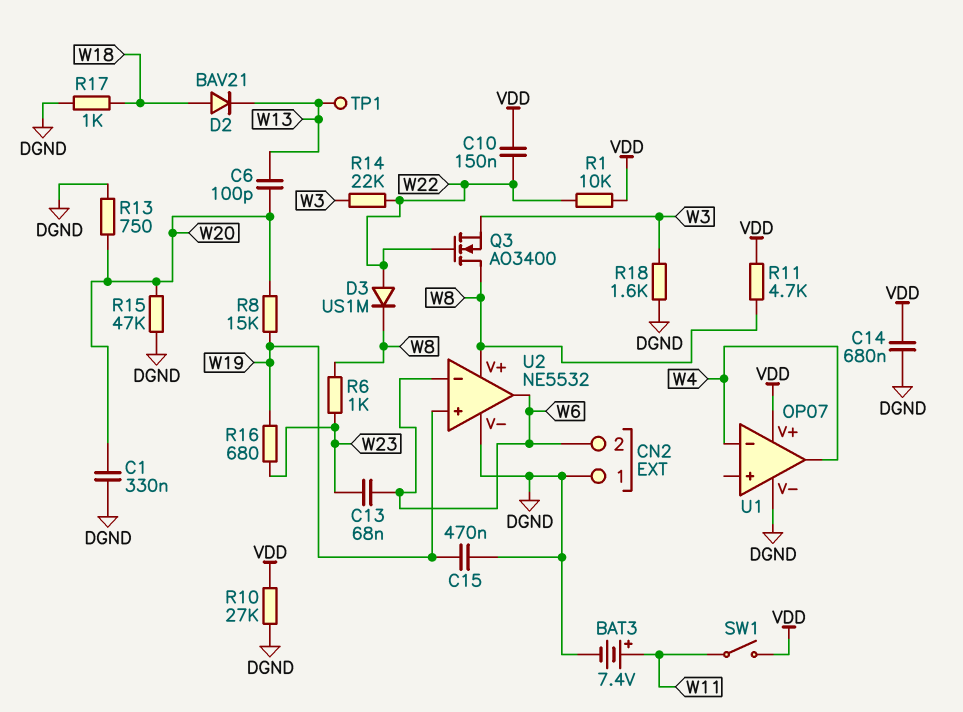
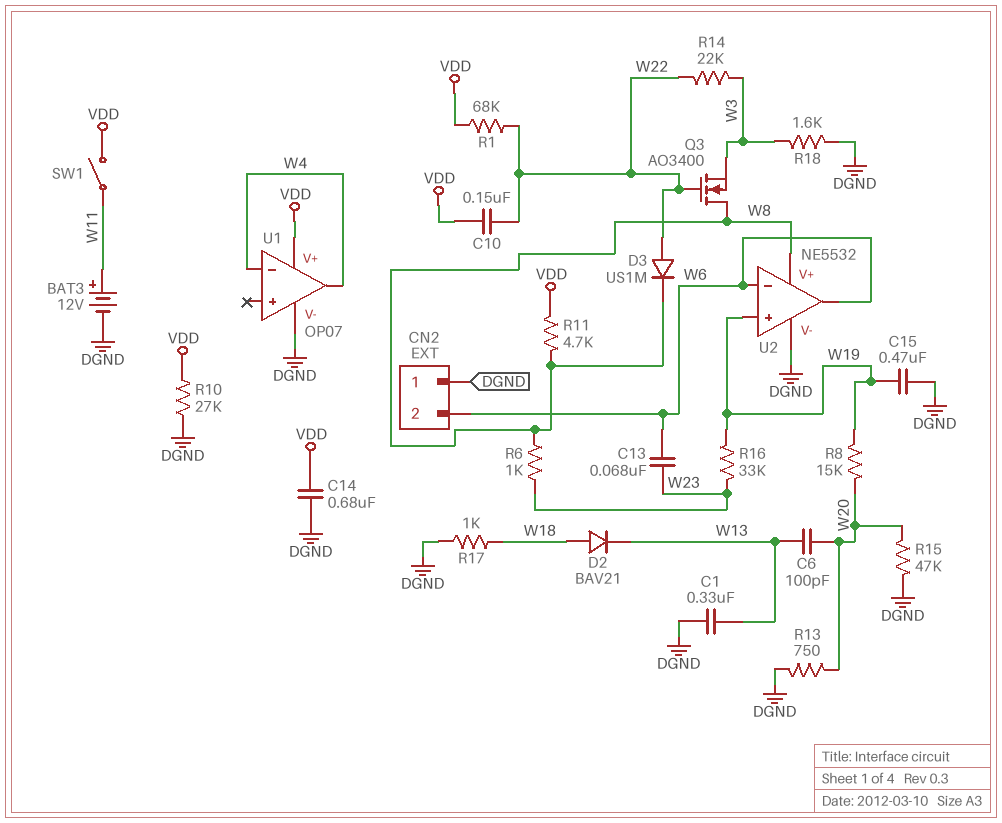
BAT3: 7.4V (plus W11, minus DGND) -> 12V (plus W11, minus DGND)
C1: 330nF (DGND, W20) -> 330nF (DGND, W13)
R1: 10k (VDD, W22) -> 68k (VDD, W22)
R16: 680 (W19, W23) -> 33k (W19, W23)
TP1: test point (W13) -> none

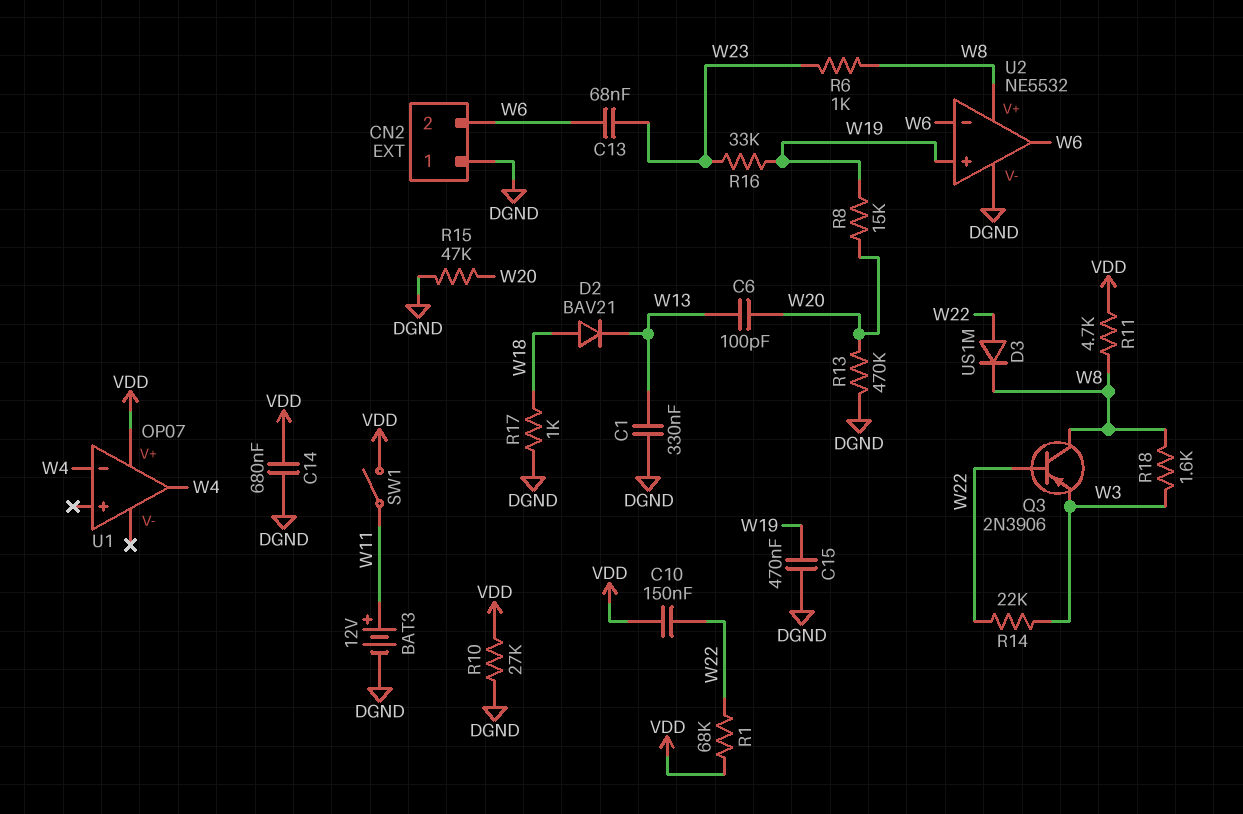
Q3: NMOS AO3400 (G W22, D W8, S W3) -> PNP 2N3906 (B W22, C W8, E W3)
R13: 750 (DGND, W20) -> 470k (DGND, W20)
R18: 1.6k (DGND, W3) -> 1.6k (W3, W8)
U1 pin V-: DGND -> none

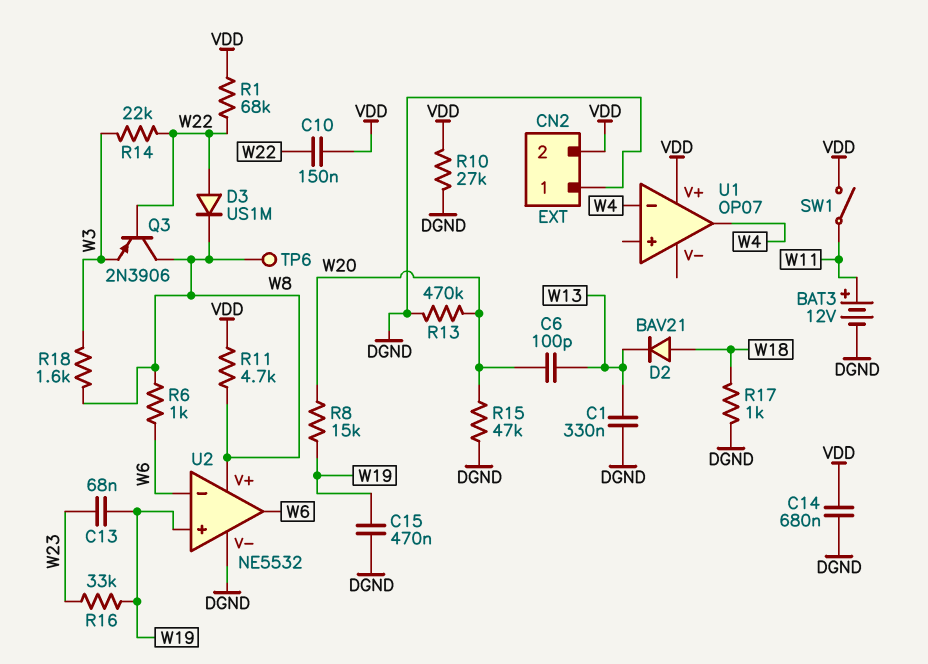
C13: 68nF (W6, W23) -> 68nF (W19, W23)
CN2 pin 2: W6 -> VDD
R6: 1k (W8, W23) -> 1k (W6, W8)
TP6: none -> test point (W8)

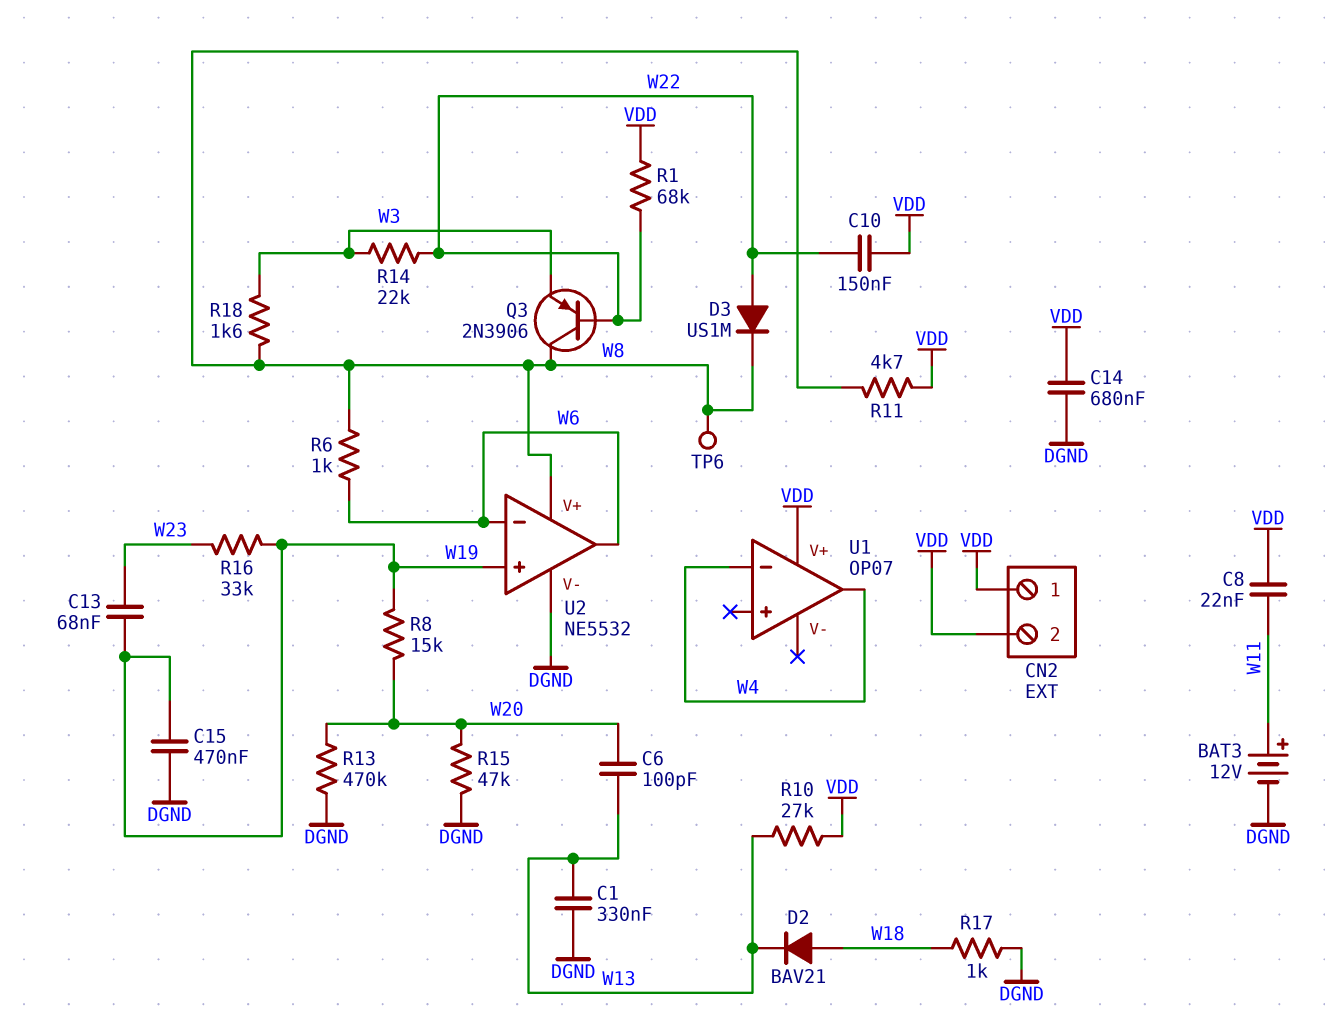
C8: none -> 22nF (VDD, W11)
CN2 pin 1: DGND -> VDD
R10: 27k (DGND, VDD) -> 27k (VDD, W13)
SW1: switch (VDD, W11) -> none

